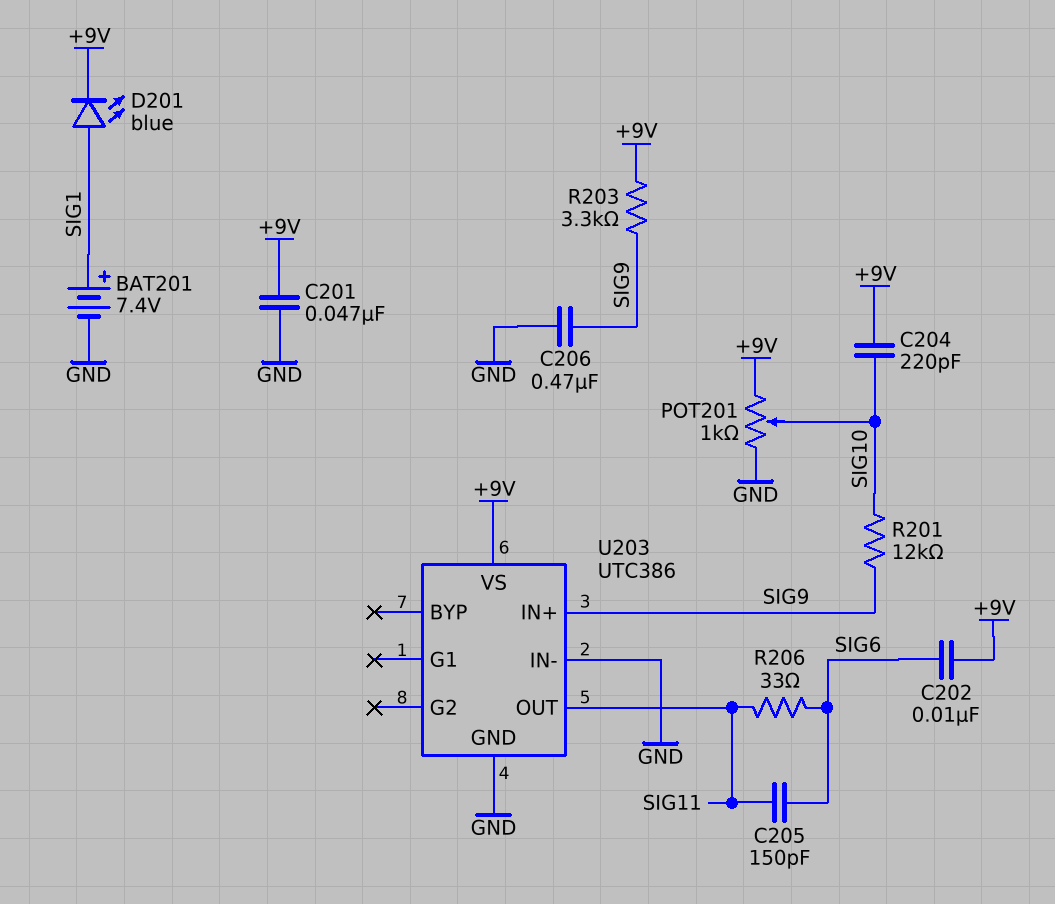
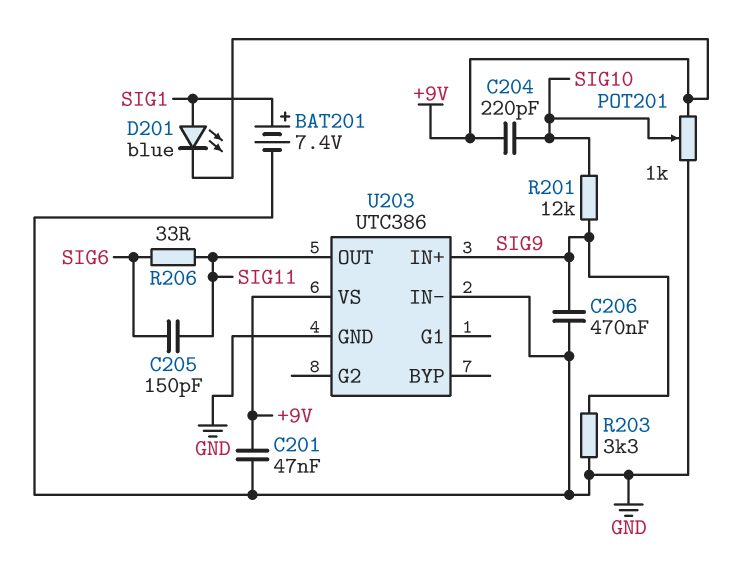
C202: 10nF (+9V, SIG6) -> none
R203: 3.3k (+9V, SIG9) -> 3.3k (GND, SIG9)

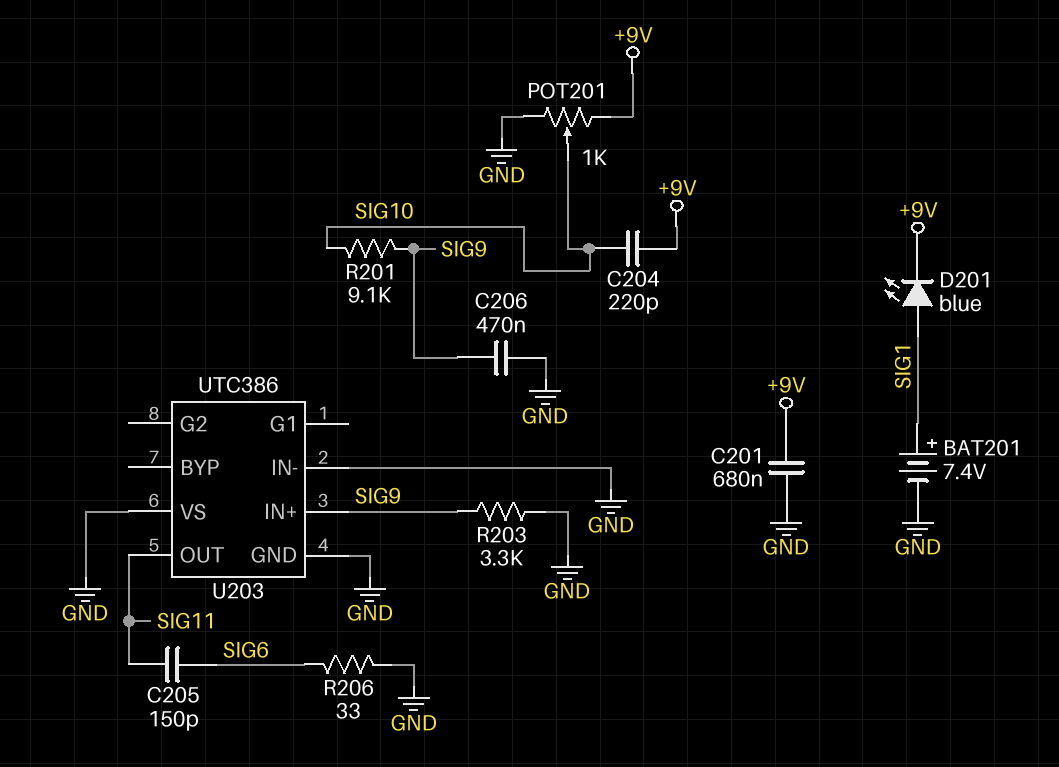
C201: 47nF (+9V, GND) -> 680nF (+9V, GND)
R201: 12k (SIG9, SIG10) -> 9.1k (SIG9, SIG10)
R206: 33 (SIG6, SIG11) -> 33 (GND, SIG6)
U203 pin VS: +9V -> GND

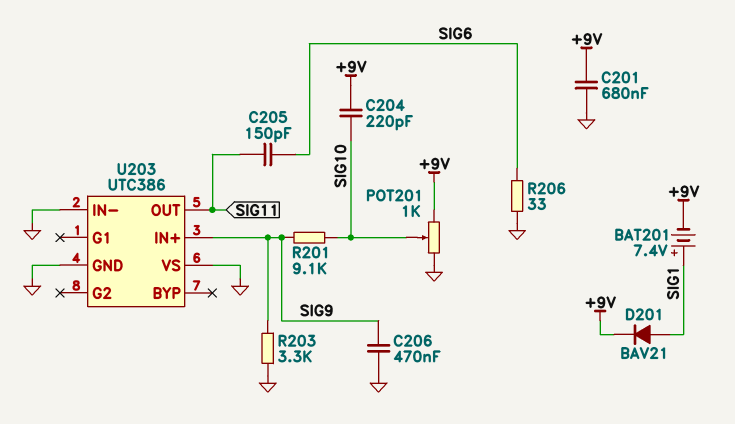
BAT201: 7.4V (plus SIG1, minus GND) -> 7.4V (plus SIG1, minus +9V)
D201: LED blue (A SIG1, K +9V) -> diode BAV21 (A SIG1, K +9V)

